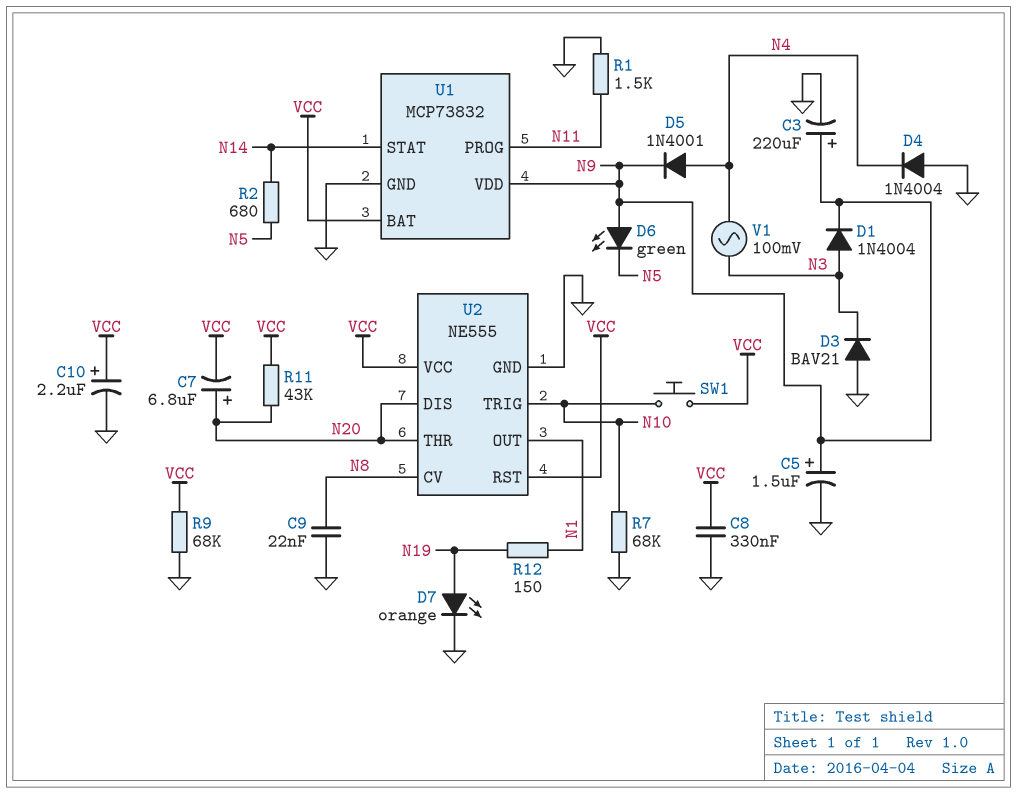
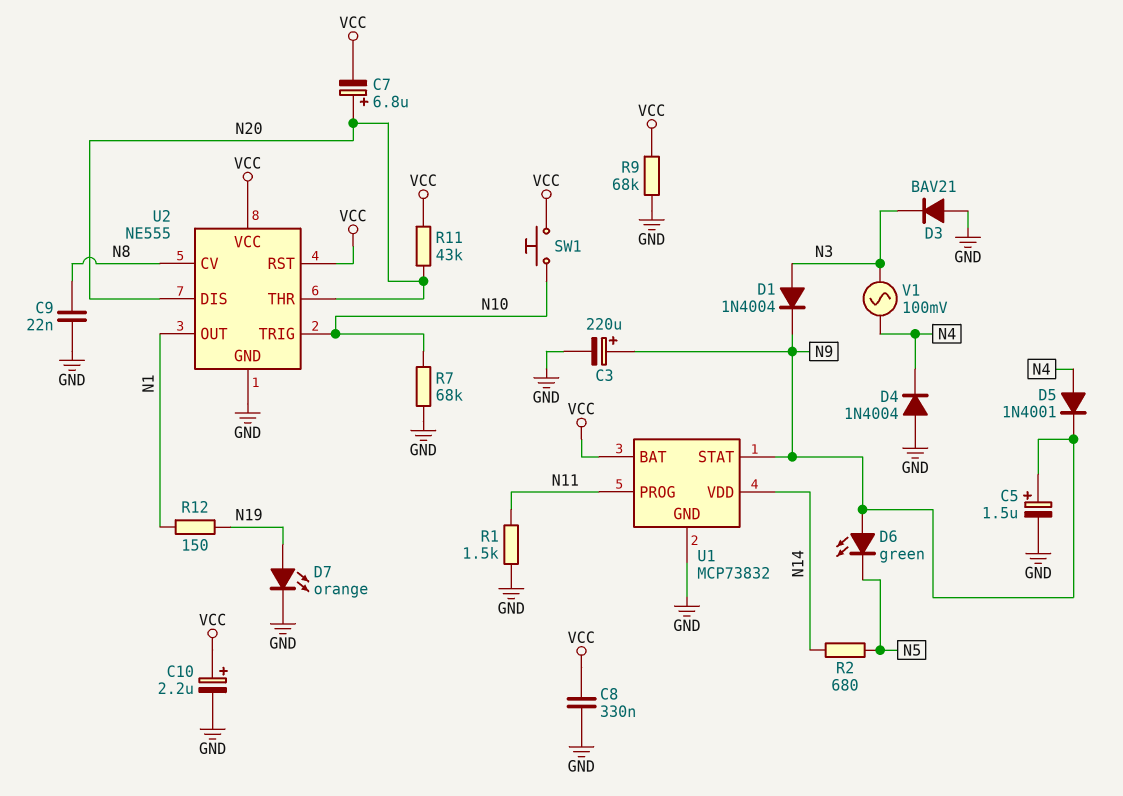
U1 pin STAT: N14 -> N9
U1 pin VDD: N9 -> N14

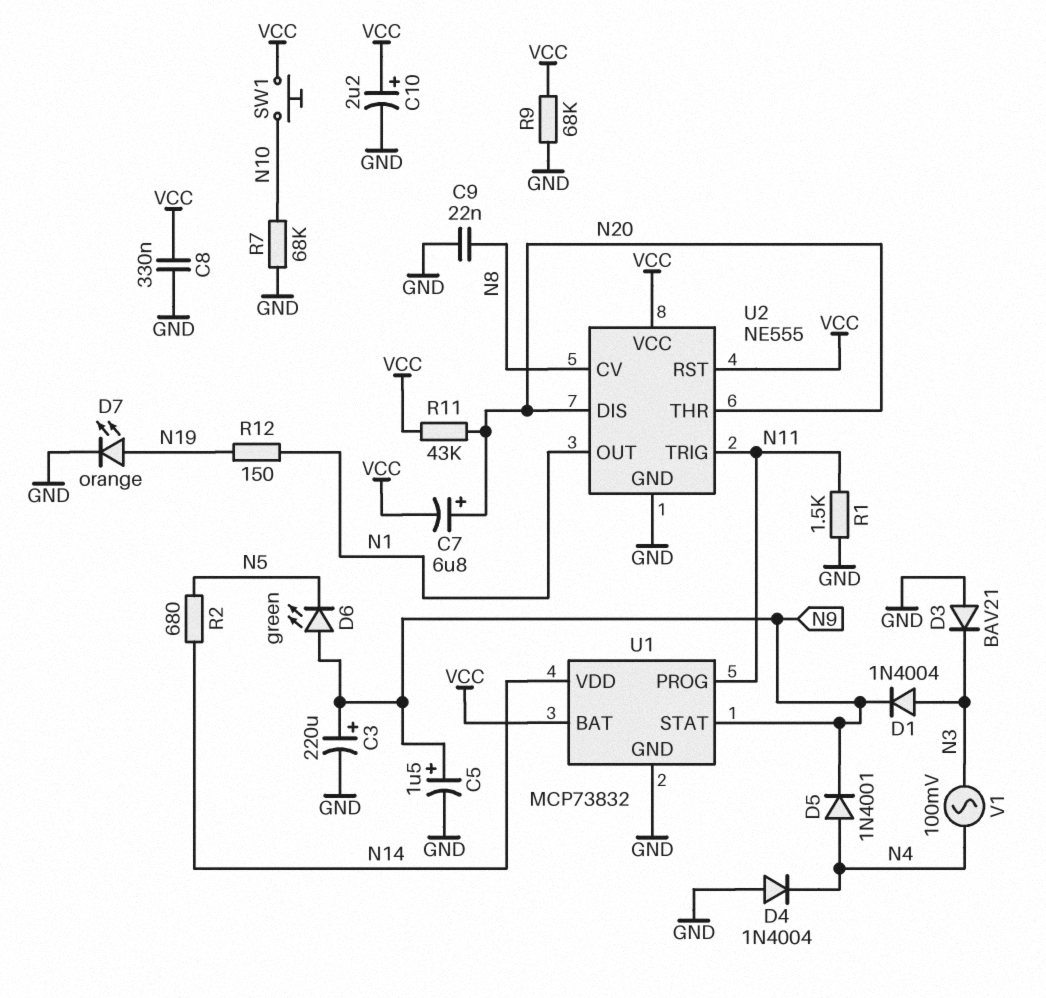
U2 pin TRIG: N10 -> N11

